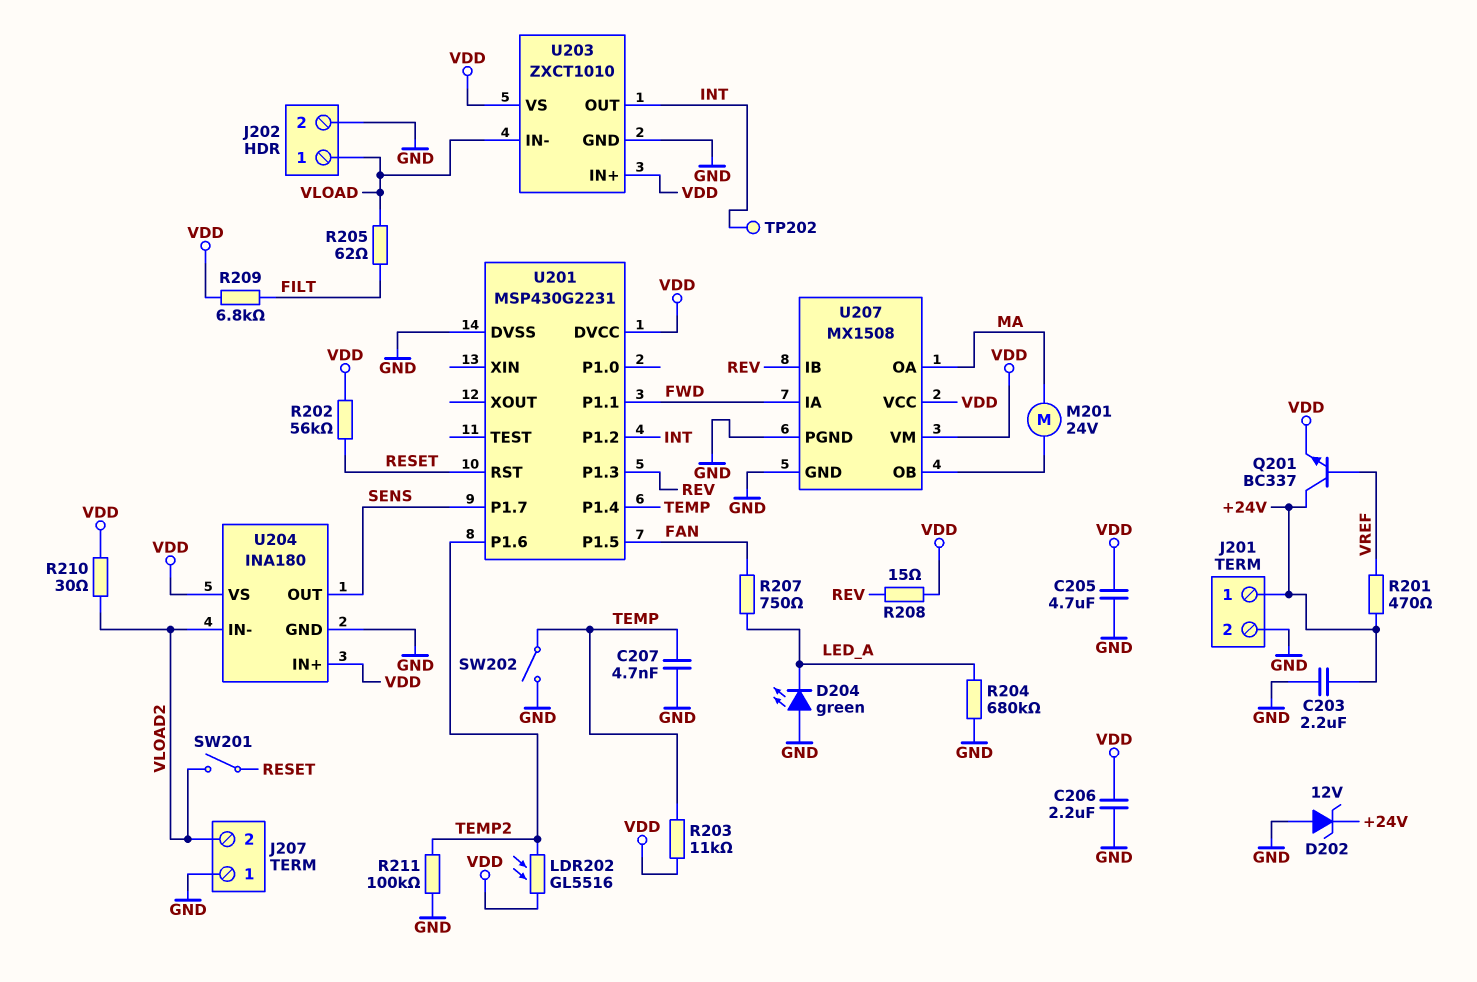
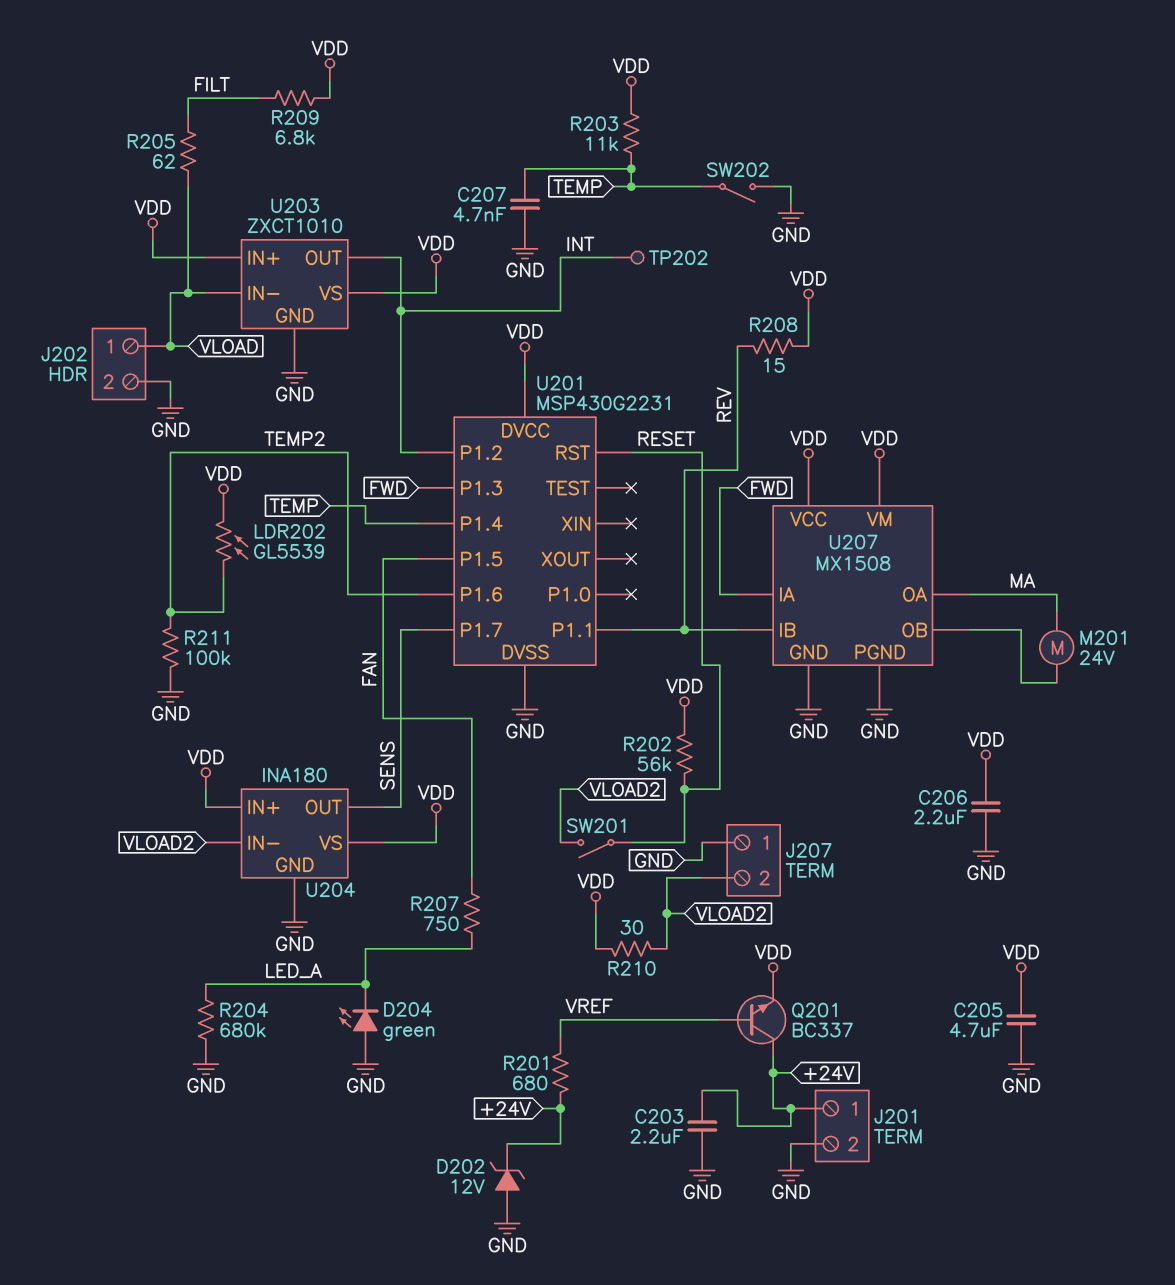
LDR202: GL5516 (TEMP2, VDD) -> GL5539 (TEMP2, VDD)
R201: 470 (+24V, VREF) -> 680 (+24V, VREF)
U201 pin P1.1: FWD -> REV
U201 pin P1.3: REV -> FWD

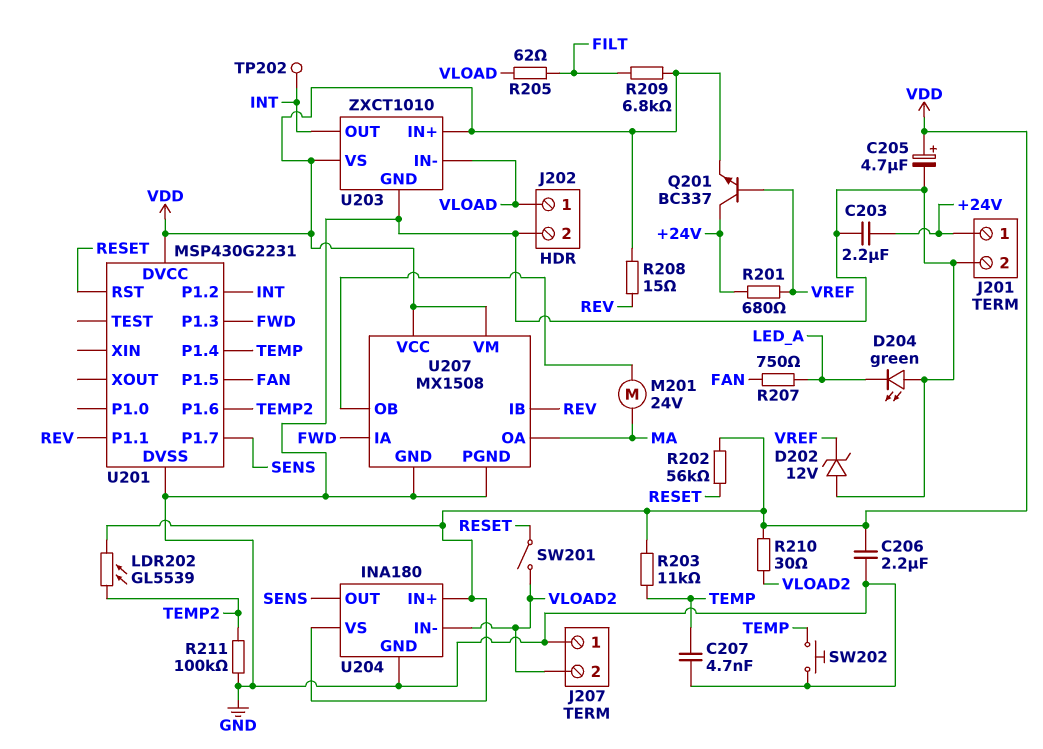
C205: 4.7uF (GND, VDD) -> 4.7uF (plus VDD, minus GND)
D202: zener 12V (A GND, K +24V) -> zener 12V (A GND, K VREF)
R204: 680k (GND, LED_A) -> none
SW202: switch (GND, TEMP) -> button (GND, TEMP)

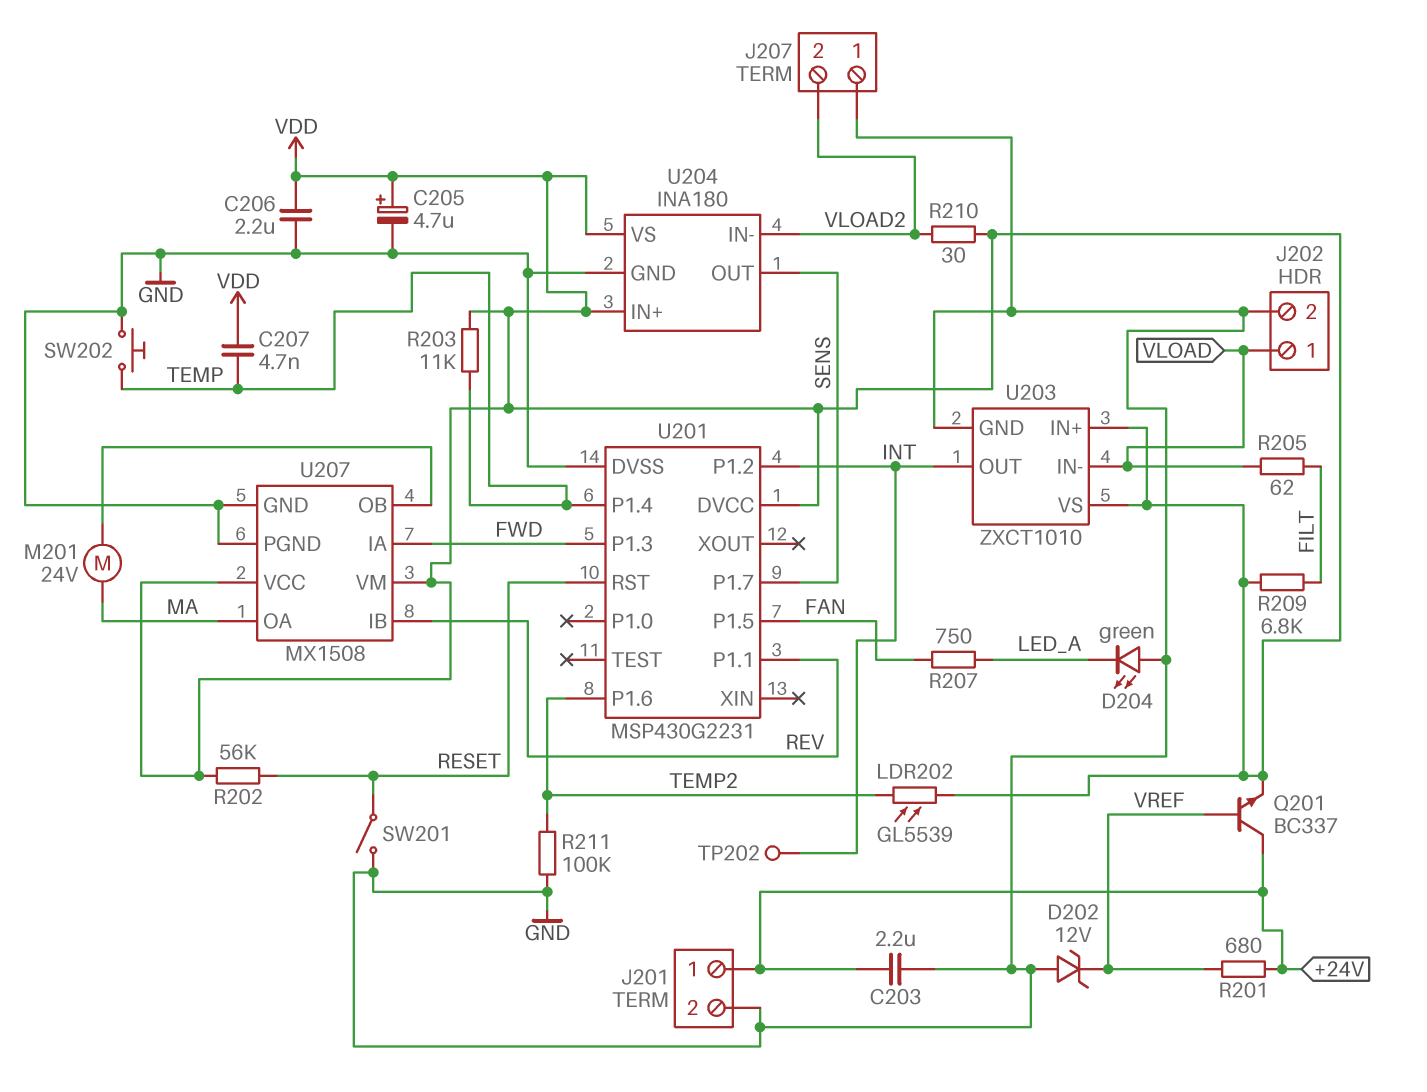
C207: 4.7nF (GND, TEMP) -> 4.7nF (TEMP, VDD)
R208: 15 (REV, VDD) -> none
SW201: switch (RESET, VLOAD2) -> switch (GND, RESET)

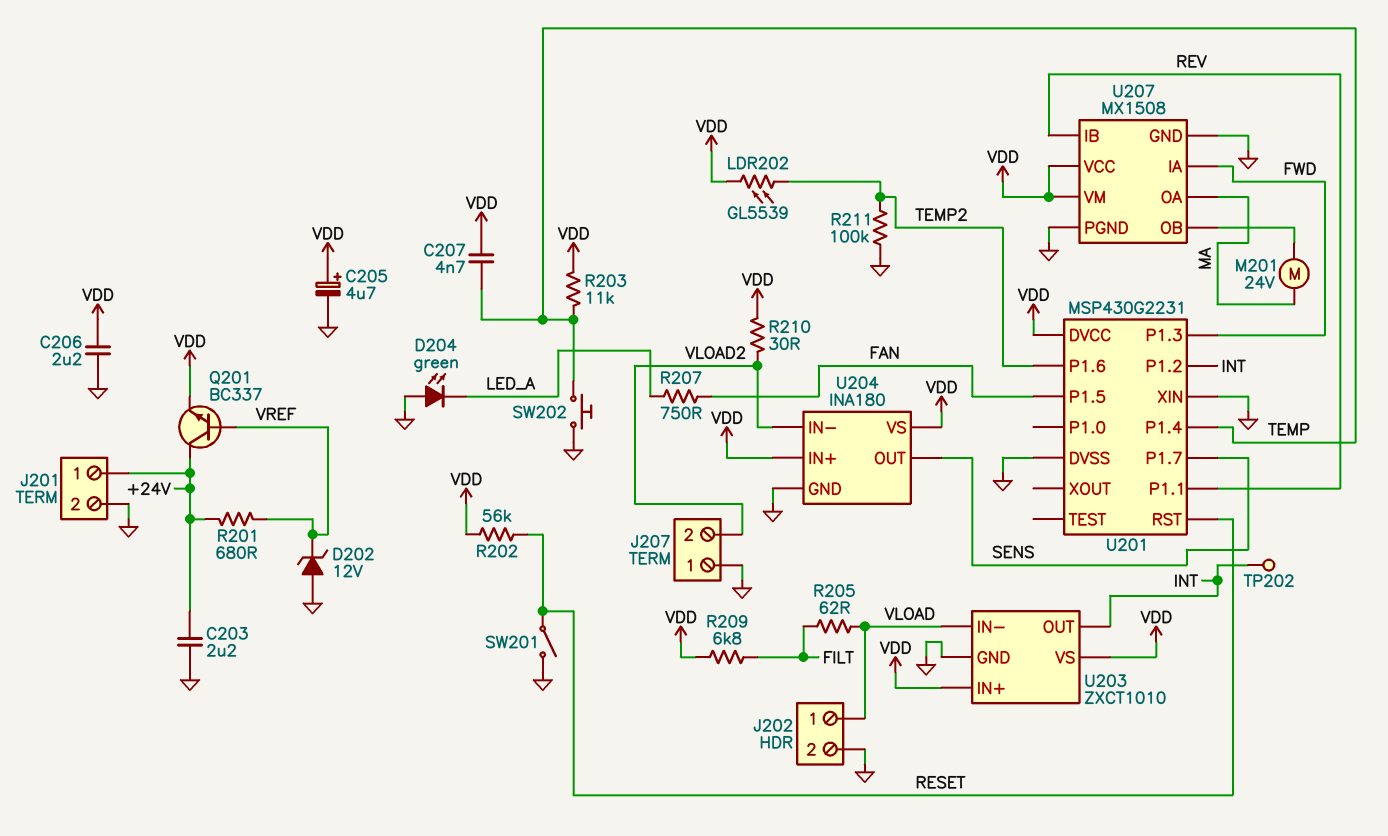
U201 pin XIN: none -> GND

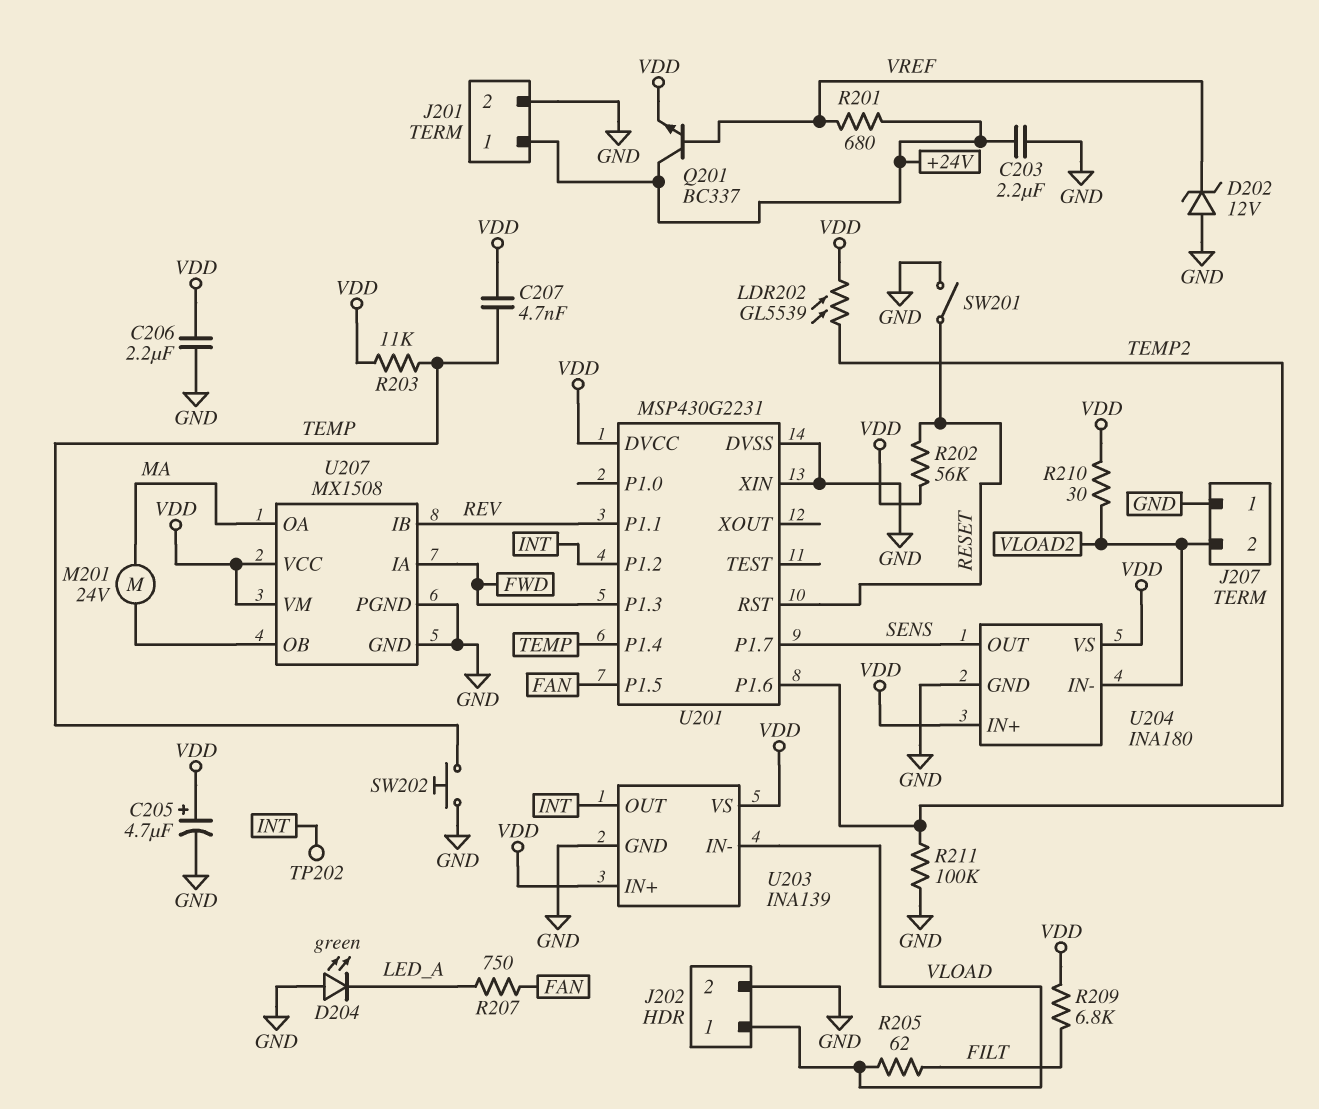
U203: ZXCT1010 -> INA139

